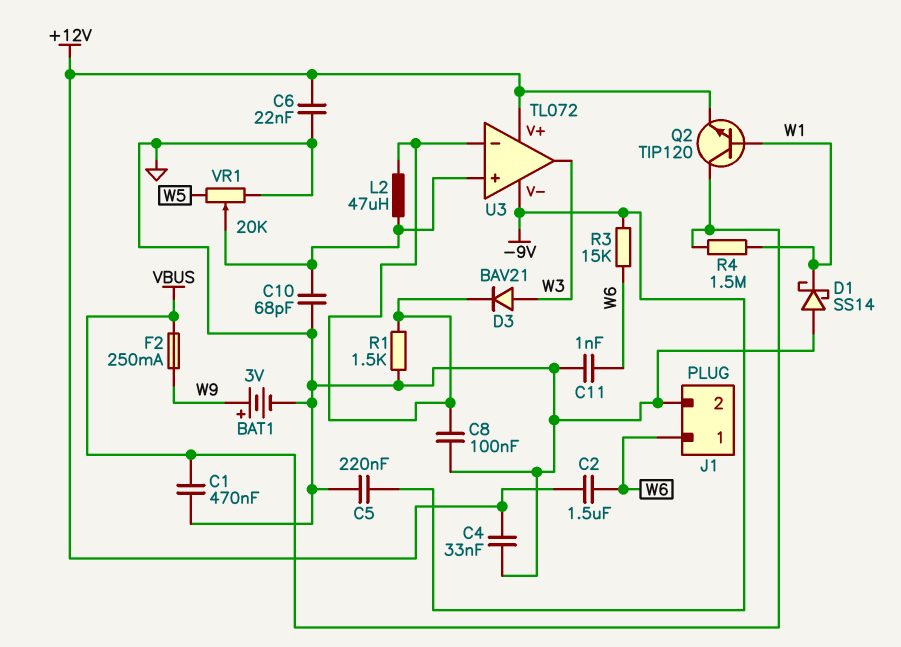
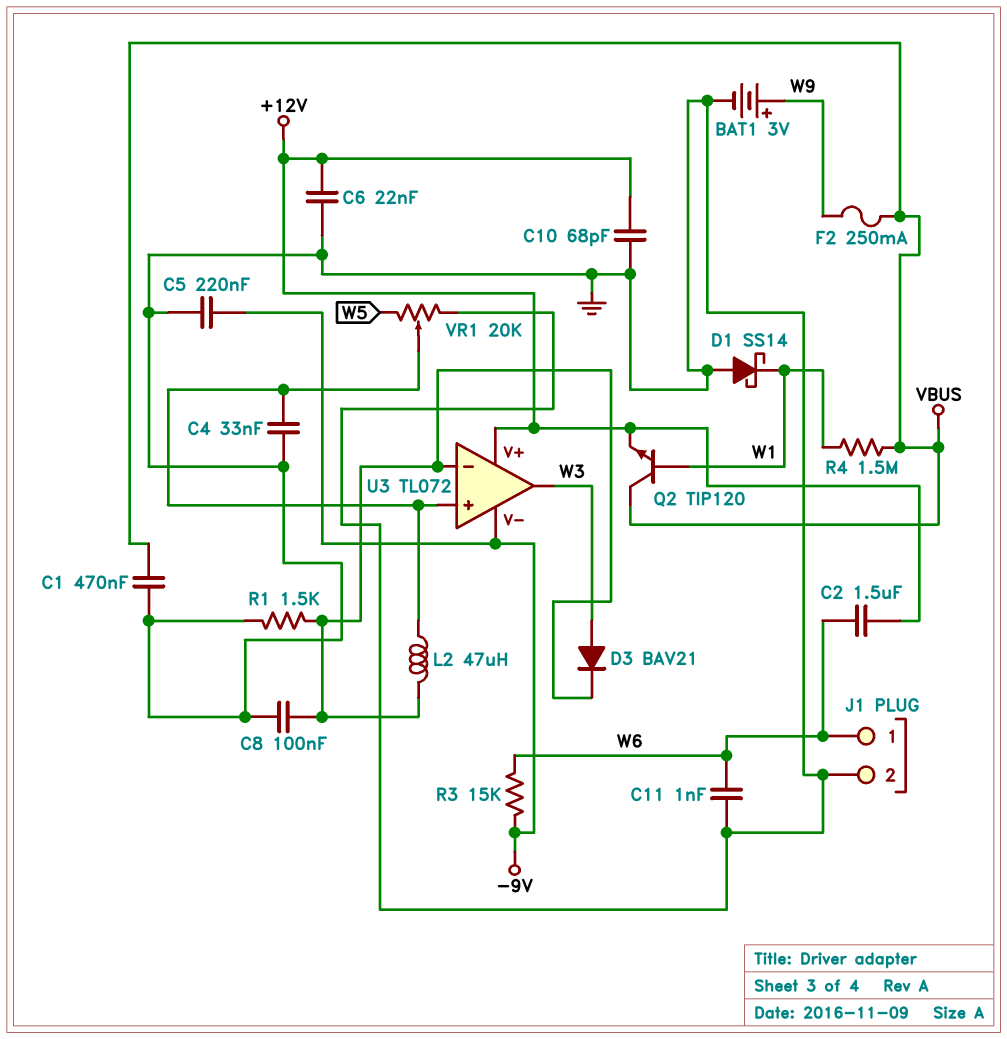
C4: 33nF (+12V, GND) -> 33nF (GND, U3/in+)
C10: 68pF (GND, U3/in+) -> 68pF (+12V, GND)

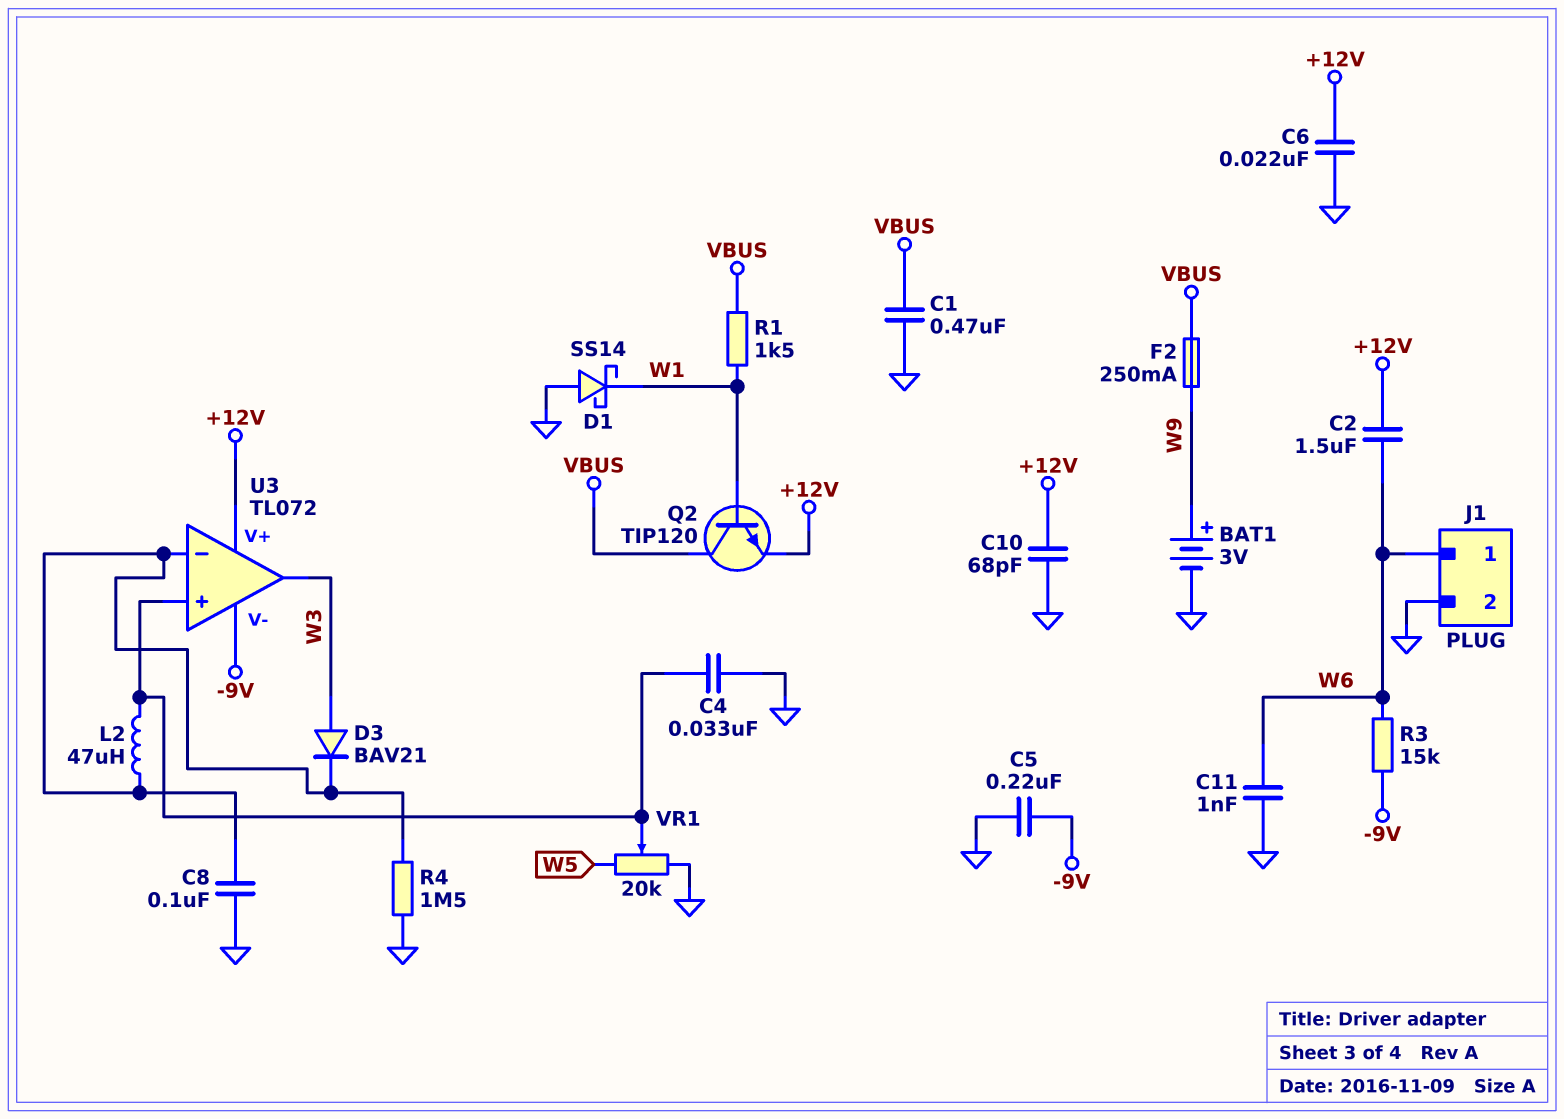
R1: 1.5k (GND, U3/in-) -> 1.5k (VBUS, W1)
R4: 1.5M (VBUS, W1) -> 1.5M (GND, U3/in-)

